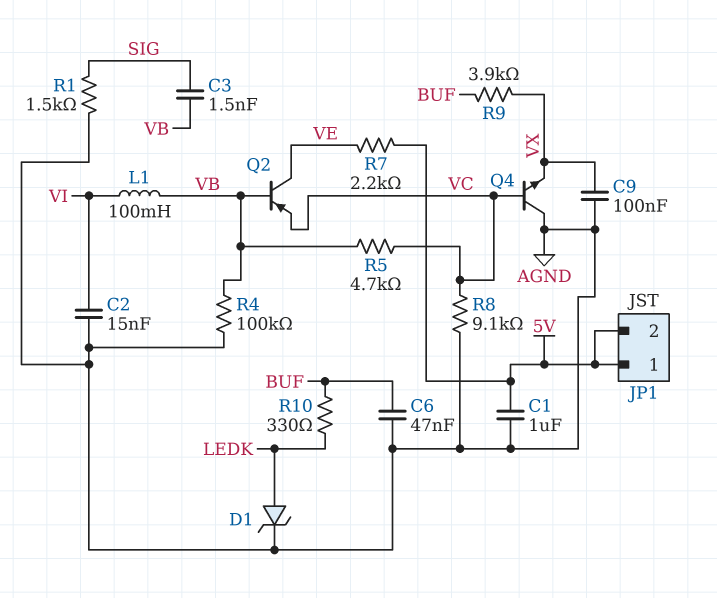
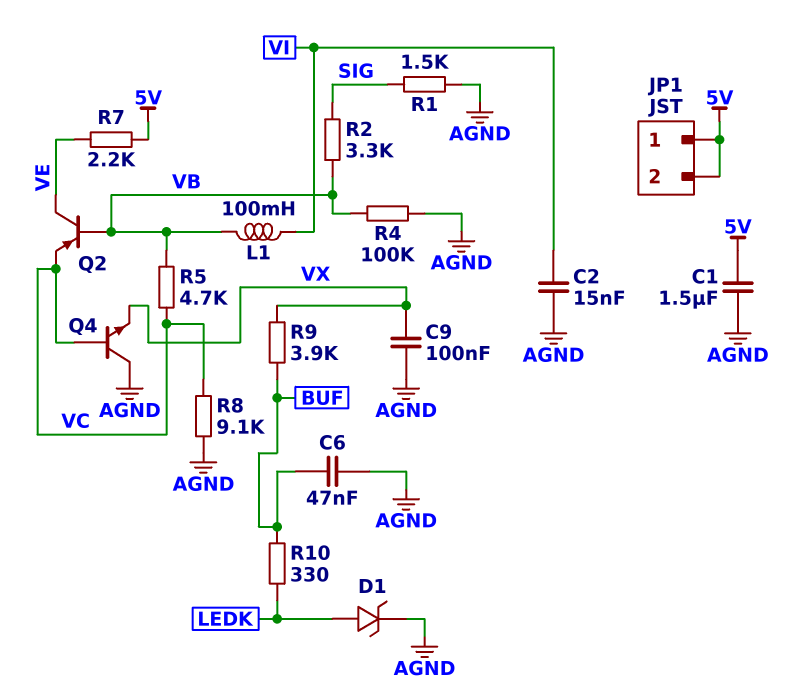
C1: 1uF (5V, AGND) -> 1.5uF (5V, AGND)
C3: 1.5nF (SIG, VB) -> none
R2: none -> 3.3k (SIG, VB)

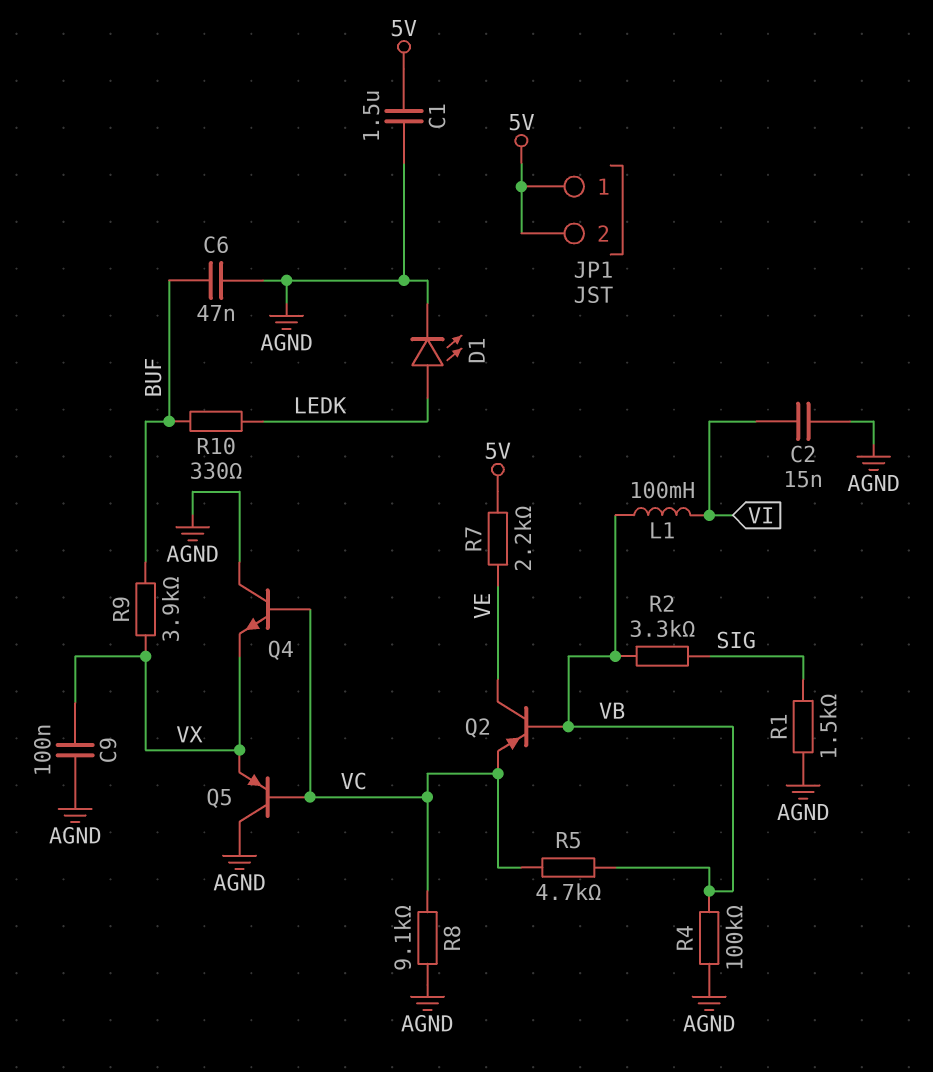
D1: zener (A LEDK, K AGND) -> LED (A LEDK, K AGND)
Q5: none -> PNP (B VC, C AGND, E VX)

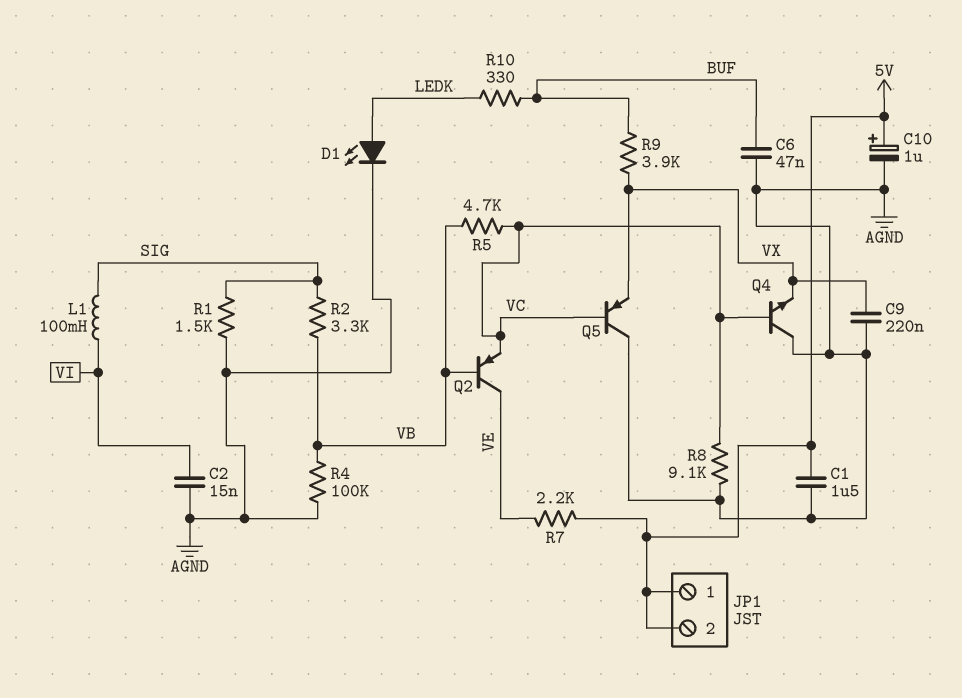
C9: 100nF (AGND, VX) -> 220nF (AGND, VX)
C10: none -> 1uF (plus 5V, minus AGND)
L1: 100mH (VB, VI) -> 100mH (SIG, VI)

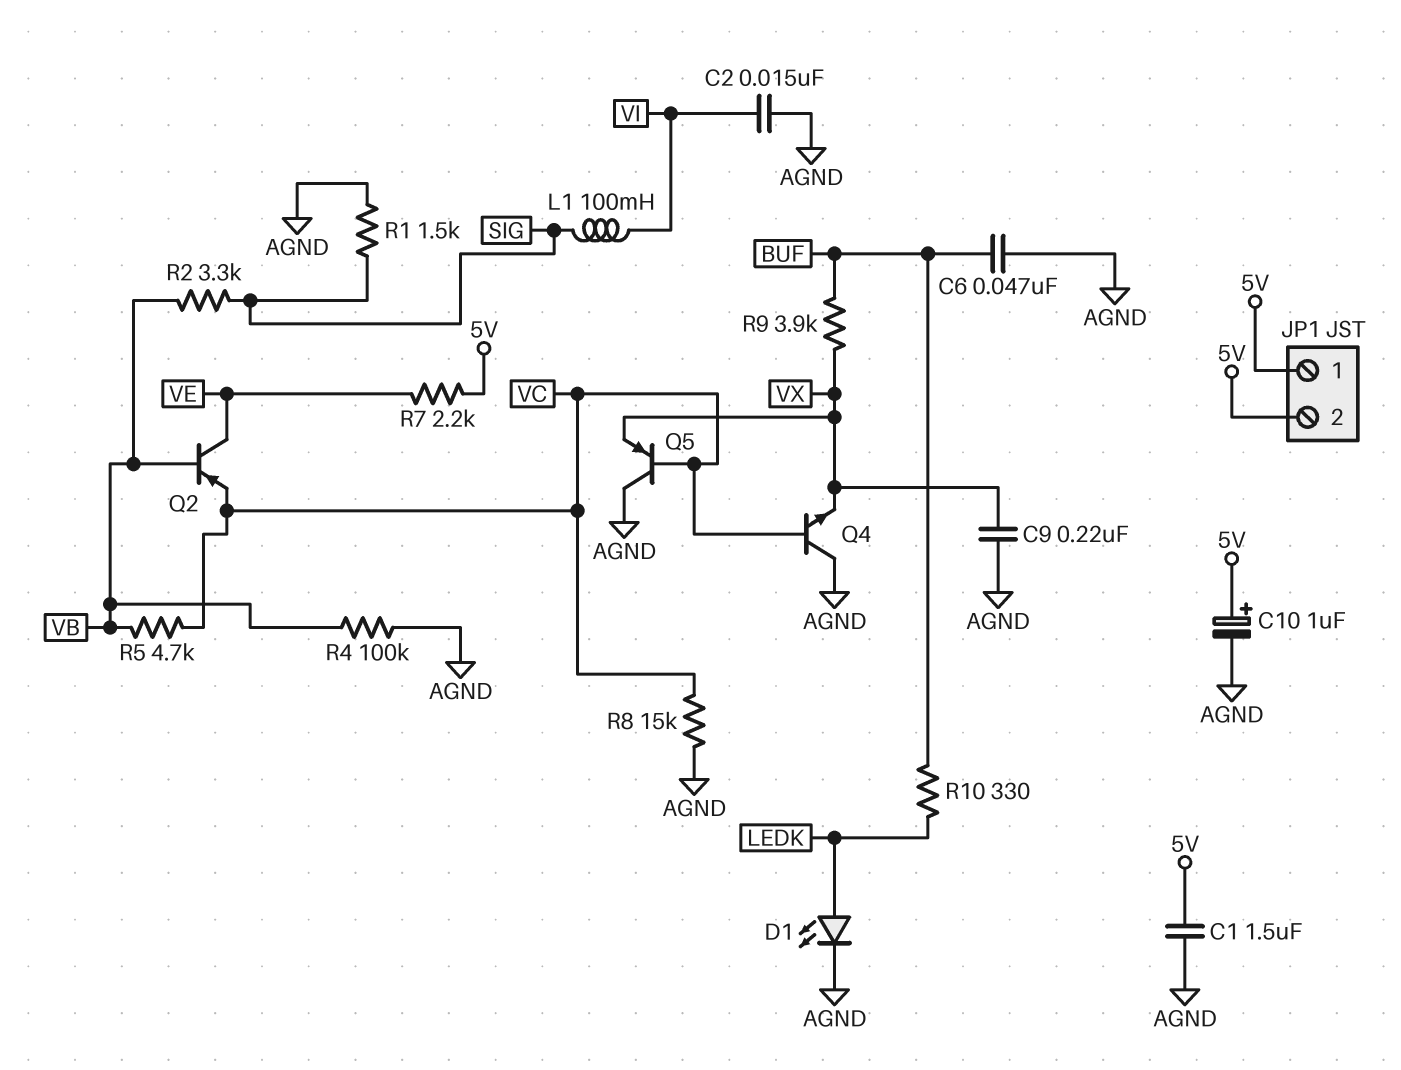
R8: 9.1k (AGND, VC) -> 15k (AGND, VC)

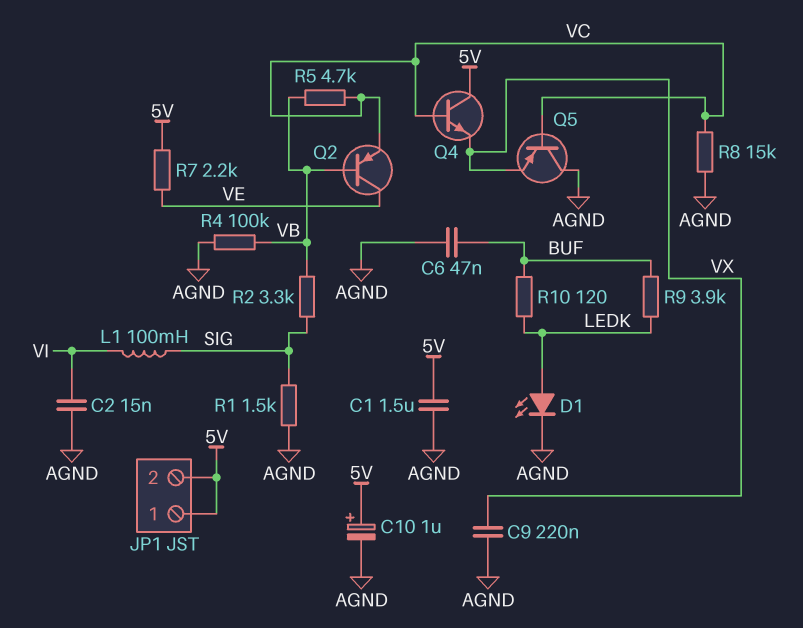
Q4: NPN (B VC, C AGND, E VX) -> NPN (B VC, C 5V, E VX)
R9: 3.9k (BUF, VX) -> 3.9k (BUF, LEDK)
R10: 330 (BUF, LEDK) -> 120 (BUF, LEDK)

